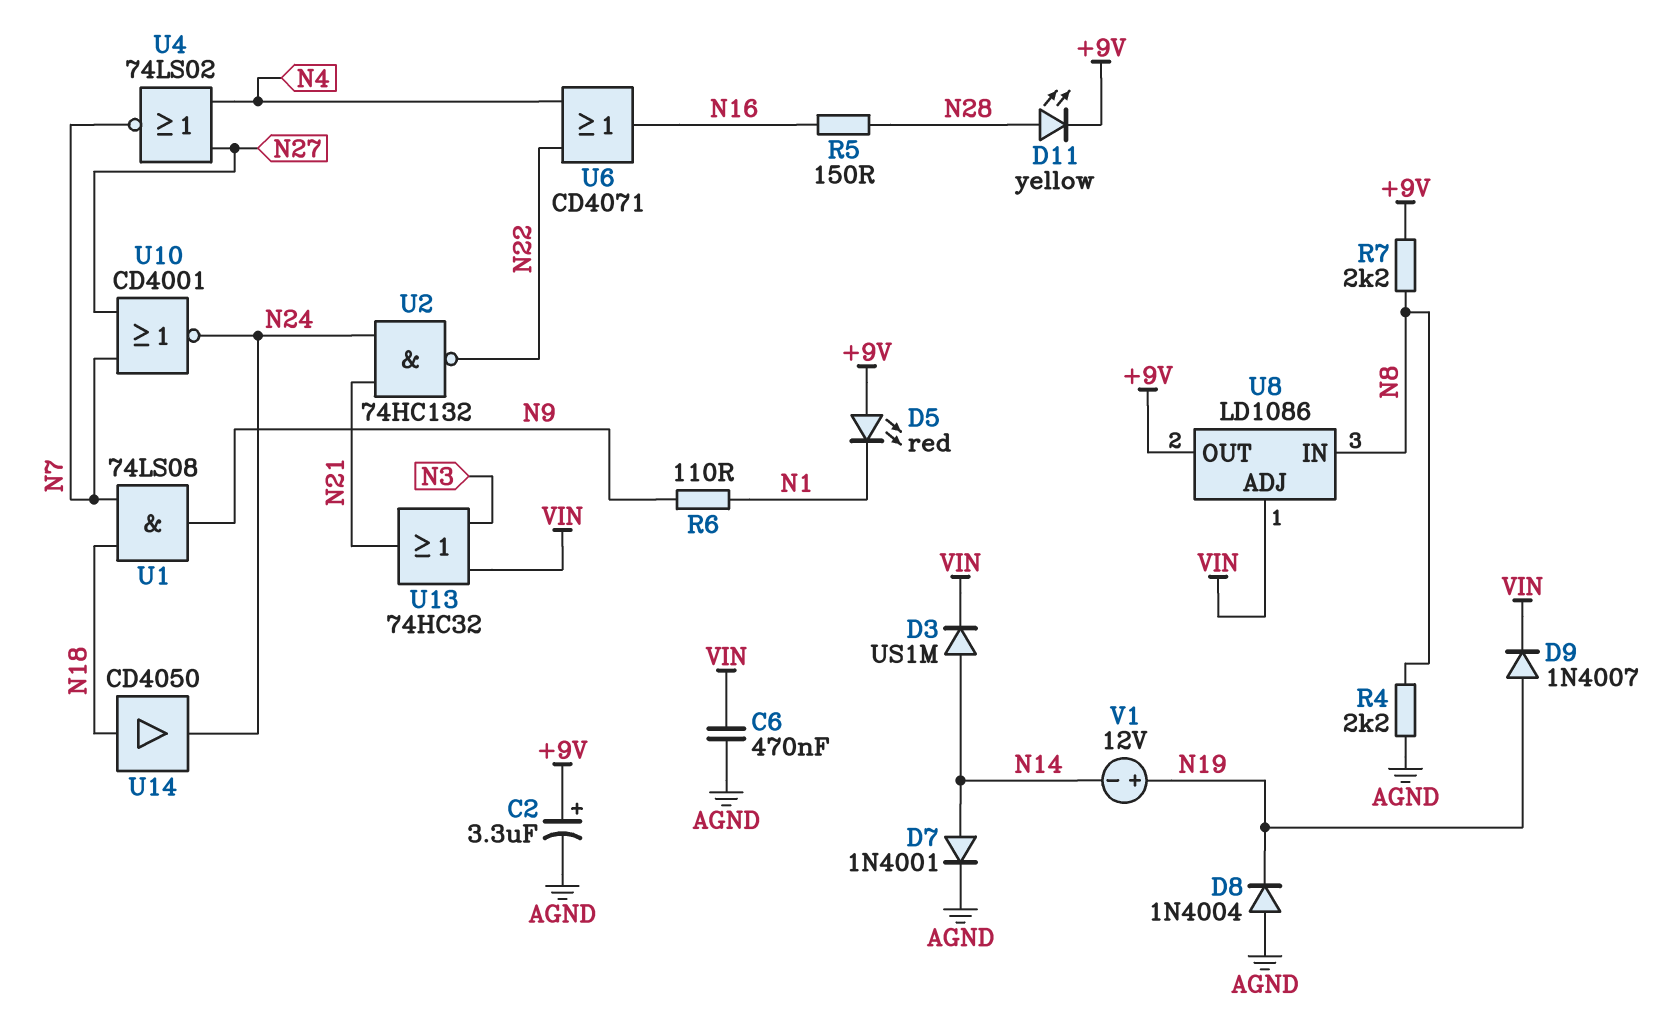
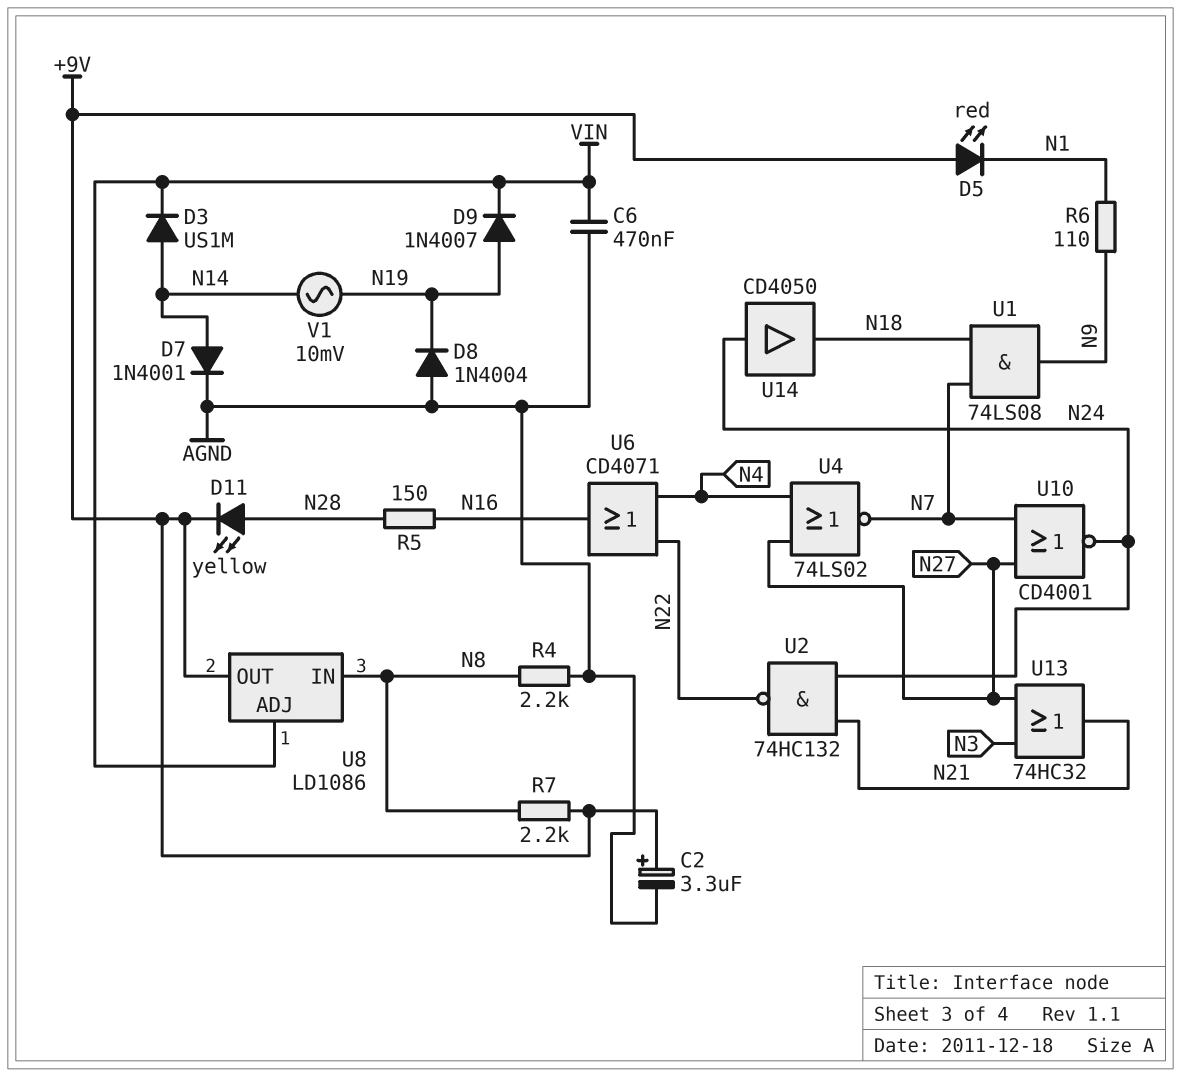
U13: OR 74HC32 (in N3, in VIN, out N21) -> OR 74HC32 (in N3, in N27, out N21)
U14: buffer CD4050 (in N18, out N24) -> buffer CD4050 (in N24, out N18)
V1: 12V (plus N19, minus N14) -> AC 10mV (N14, N19)

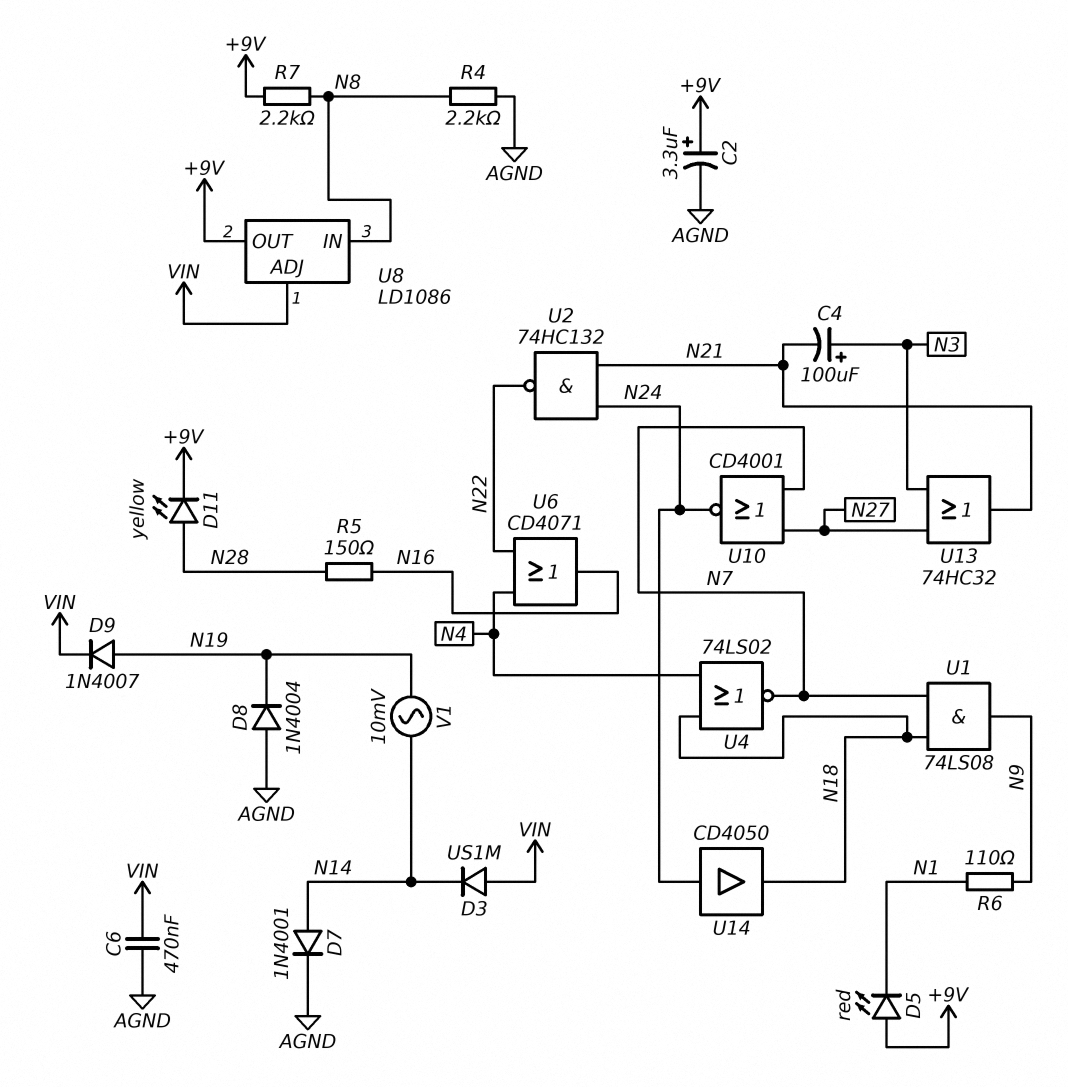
C4: none -> 100uF (plus N3, minus N21)
D3: diode US1M (A N14, K VIN) -> diode US1M (A VIN, K N14)
U4: NOR 74LS02 (in N4, in N27, out N7) -> NOR 74LS02 (in N4, in N18, out N7)

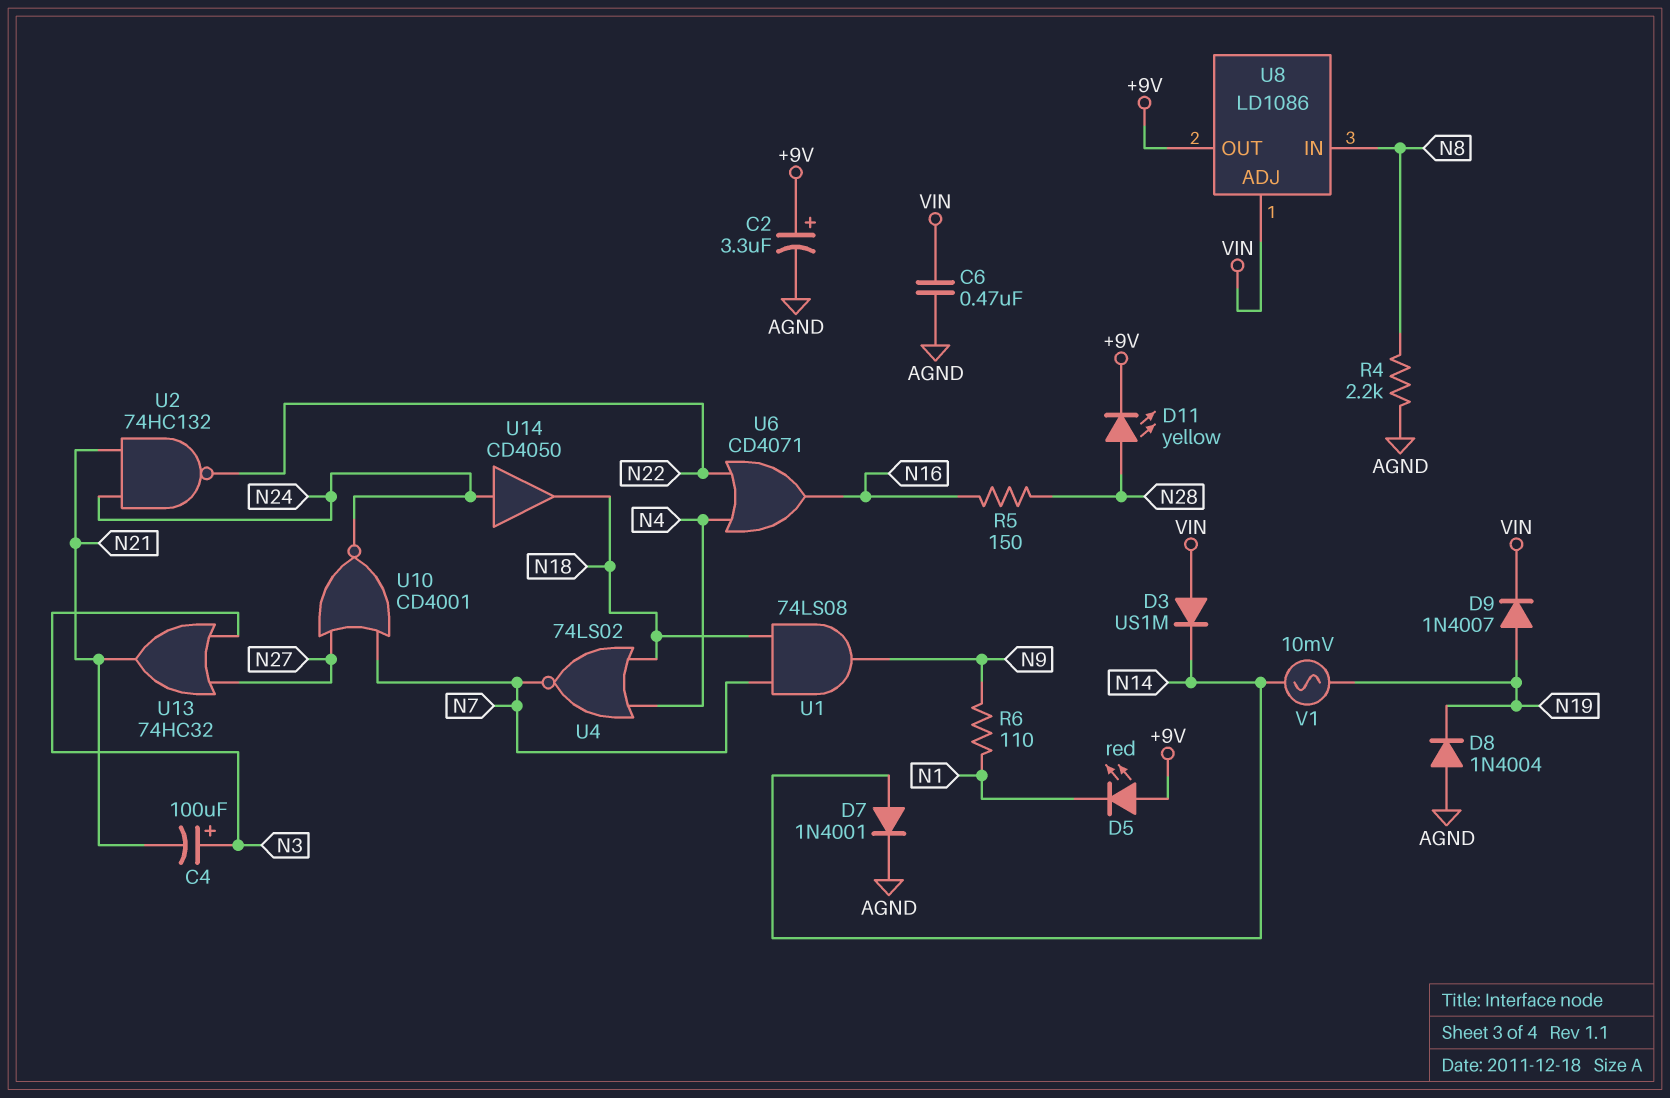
R7: 2.2k (+9V, N8) -> none

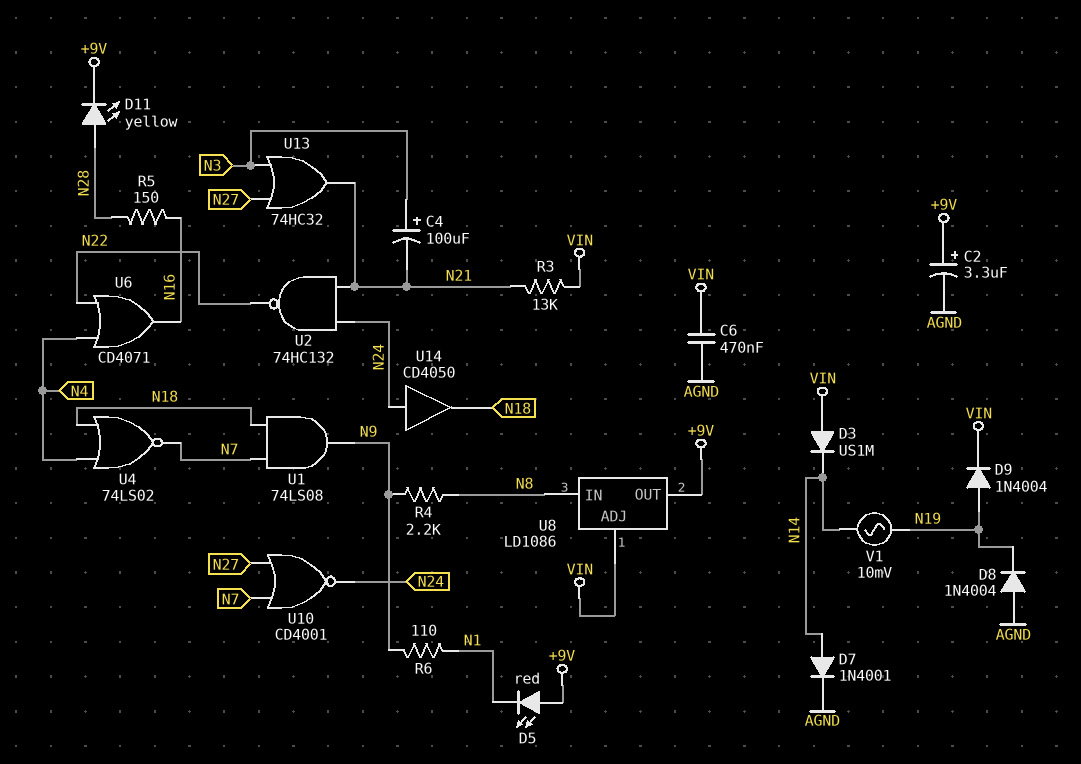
D9: diode 1N4007 (A N19, K VIN) -> diode 1N4004 (A N19, K VIN)
R3: none -> 13k (N21, VIN)
R4: 2.2k (AGND, N8) -> 2.2k (N8, N9)

